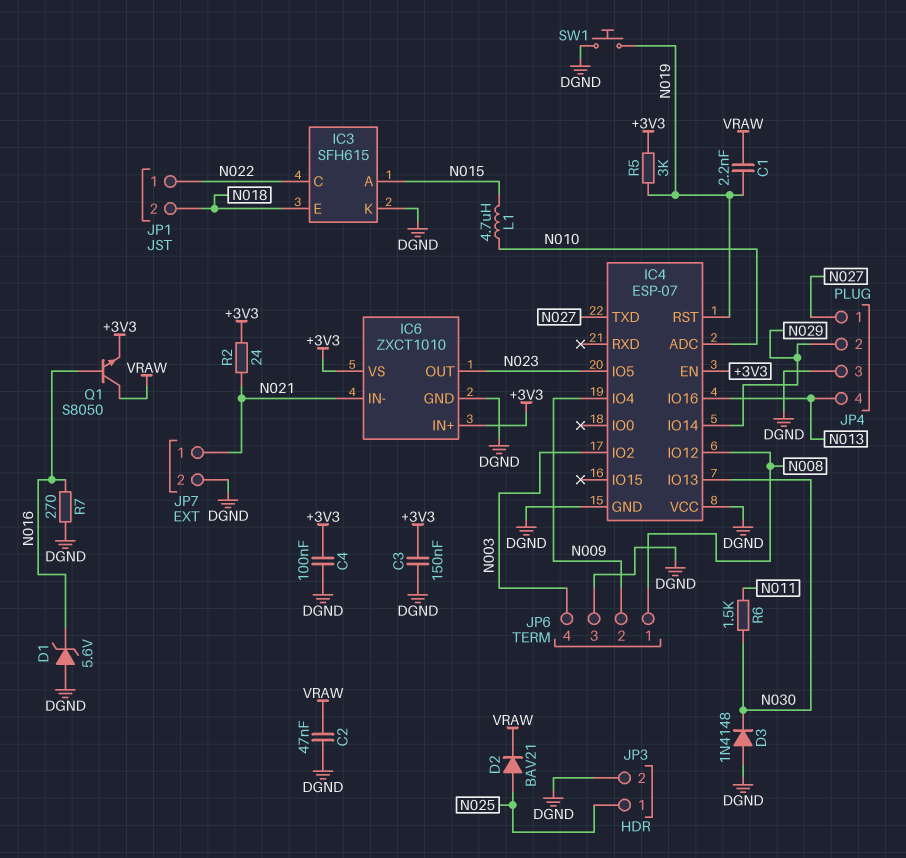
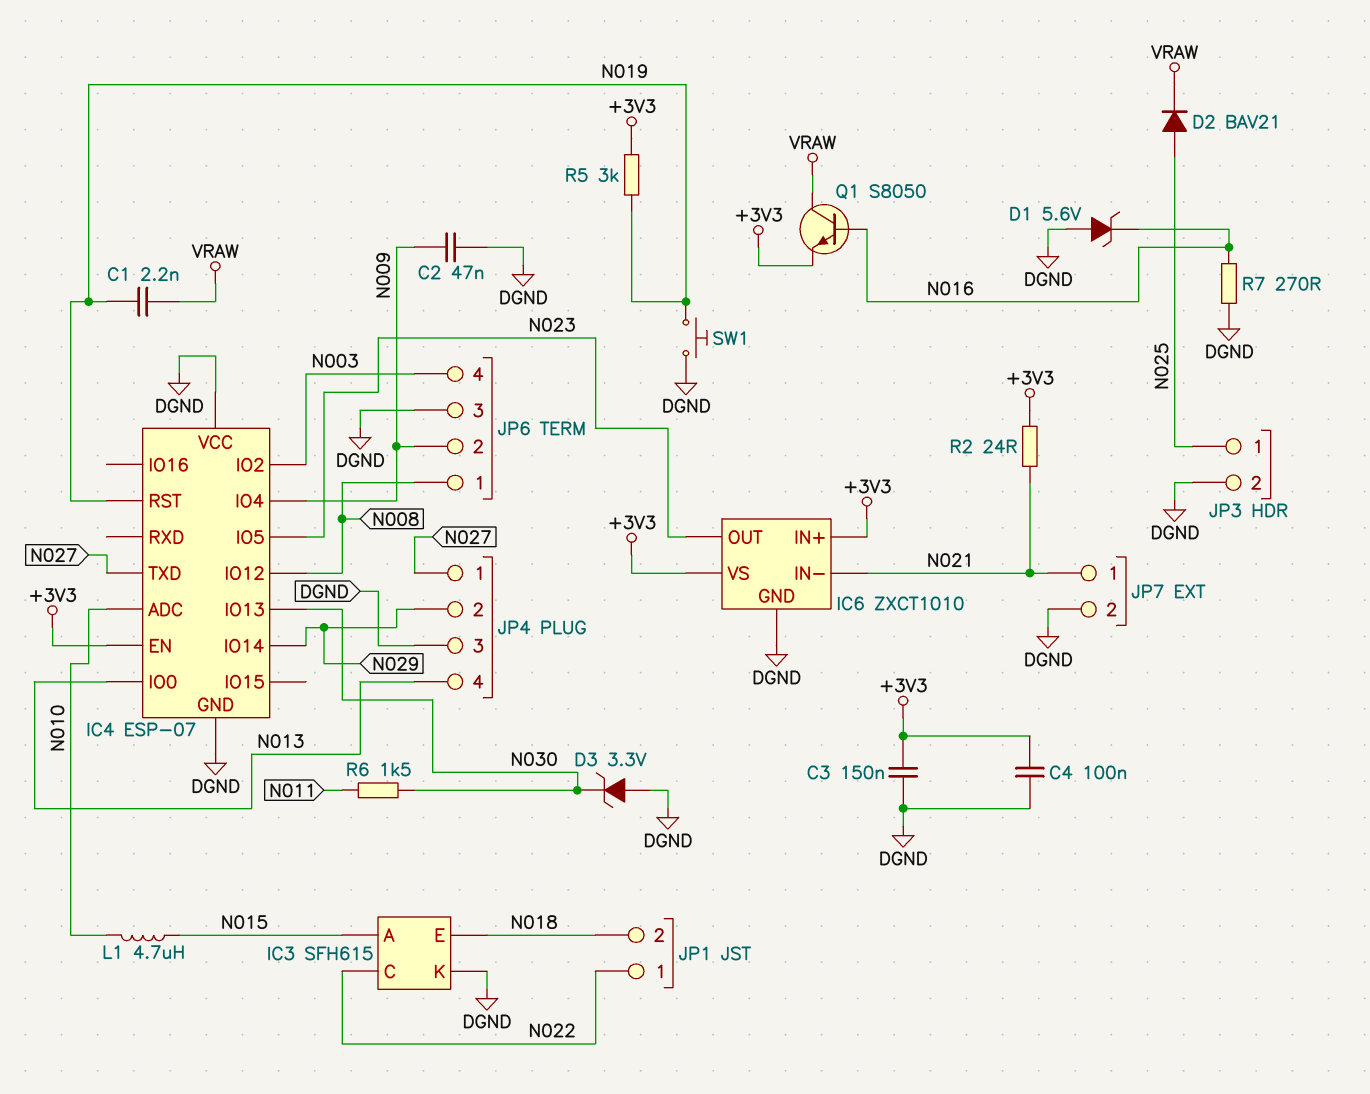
C2: 47nF (DGND, VRAW) -> 47nF (DGND, N009)
D3: diode 1N4148 (A DGND, K N030) -> zener 3.3V (A DGND, K N030)
IC4 pin IO0: none -> N013
IC4 pin IO16: N013 -> none

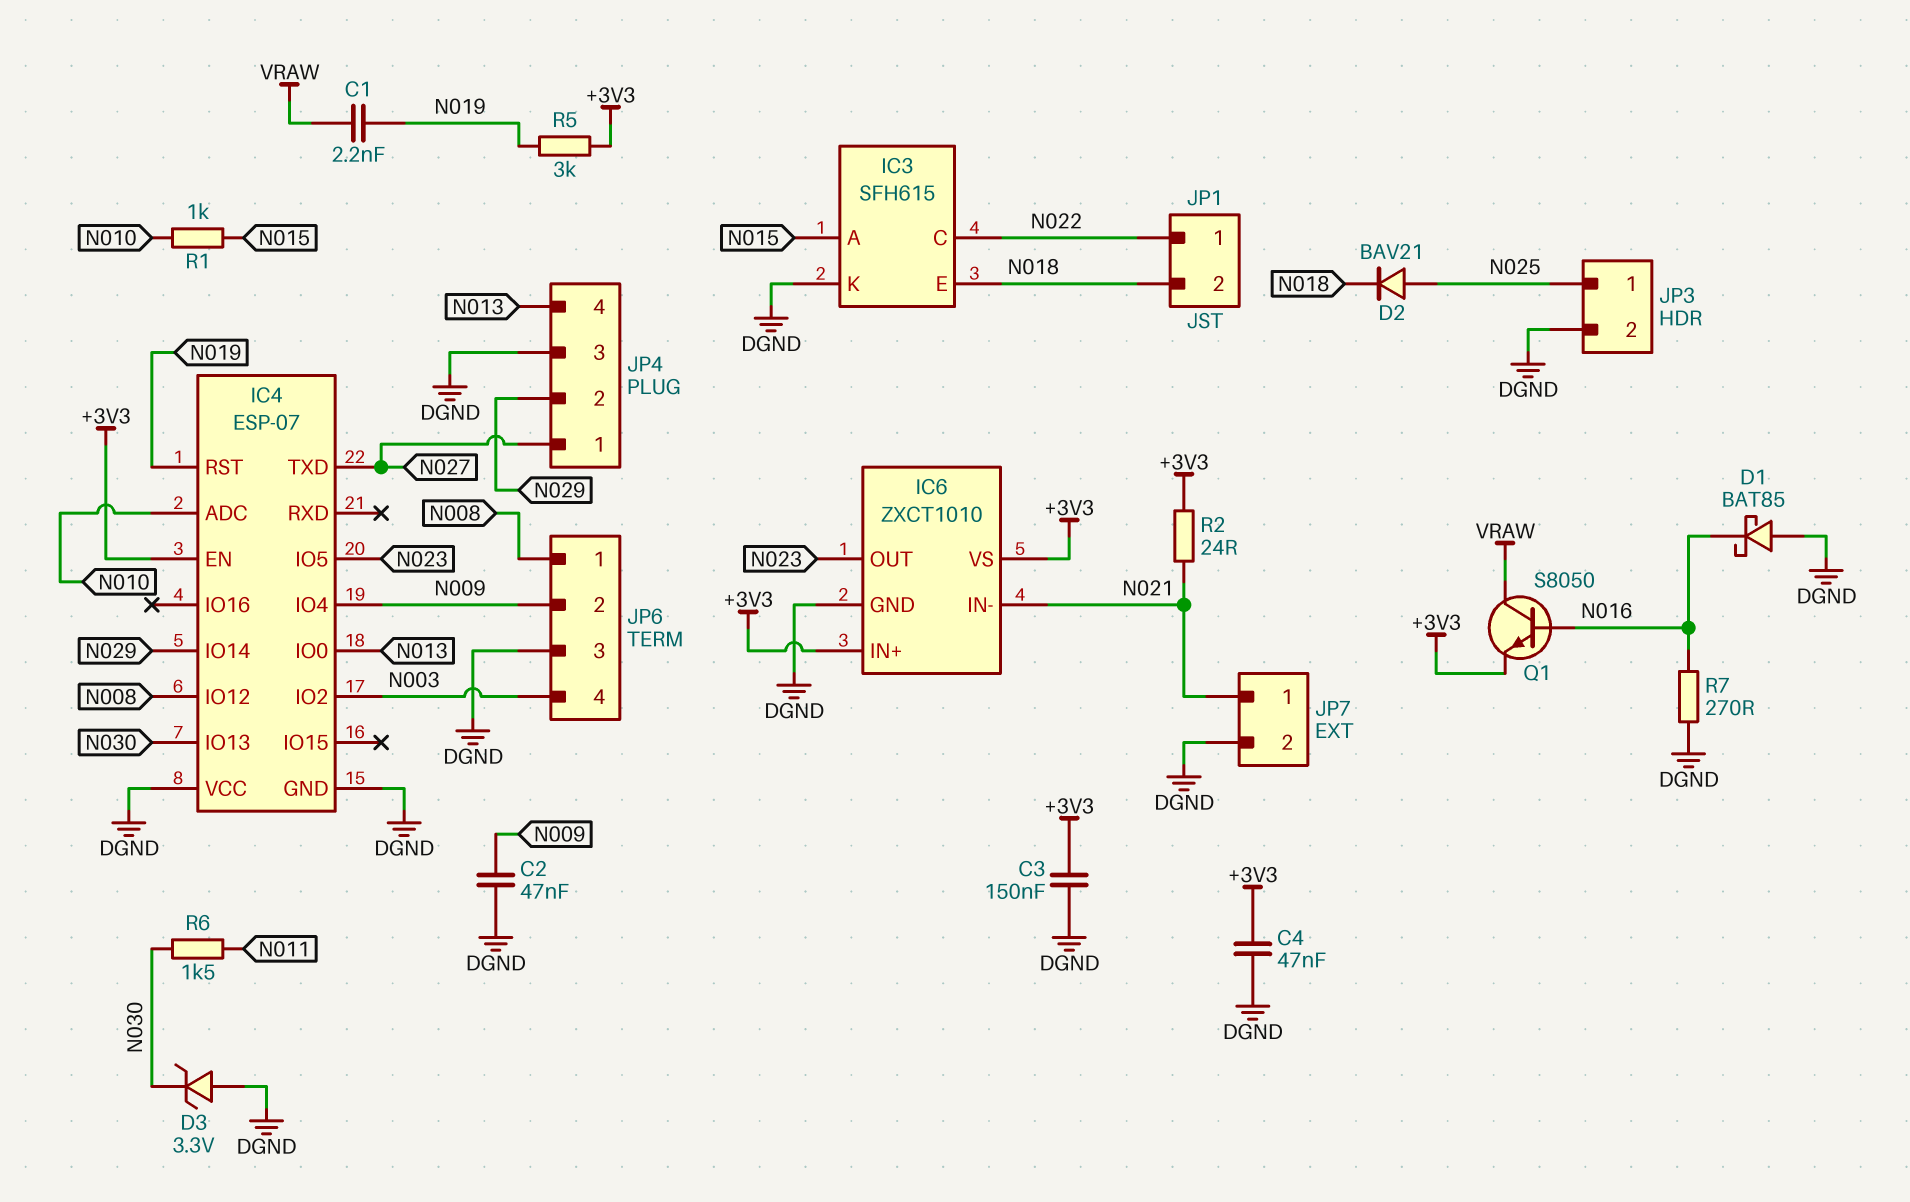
C4: 100nF (+3V3, DGND) -> 47nF (+3V3, DGND)
D1: zener 5.6V (A DGND, K N016) -> schottky BAT85 (A DGND, K N016)
D2: diode BAV21 (A N025, K VRAW) -> diode BAV21 (A N025, K N018)
L1: 4.7uH (N010, N015) -> none
R1: none -> 1k (N010, N015)
SW1: button (DGND, N019) -> none

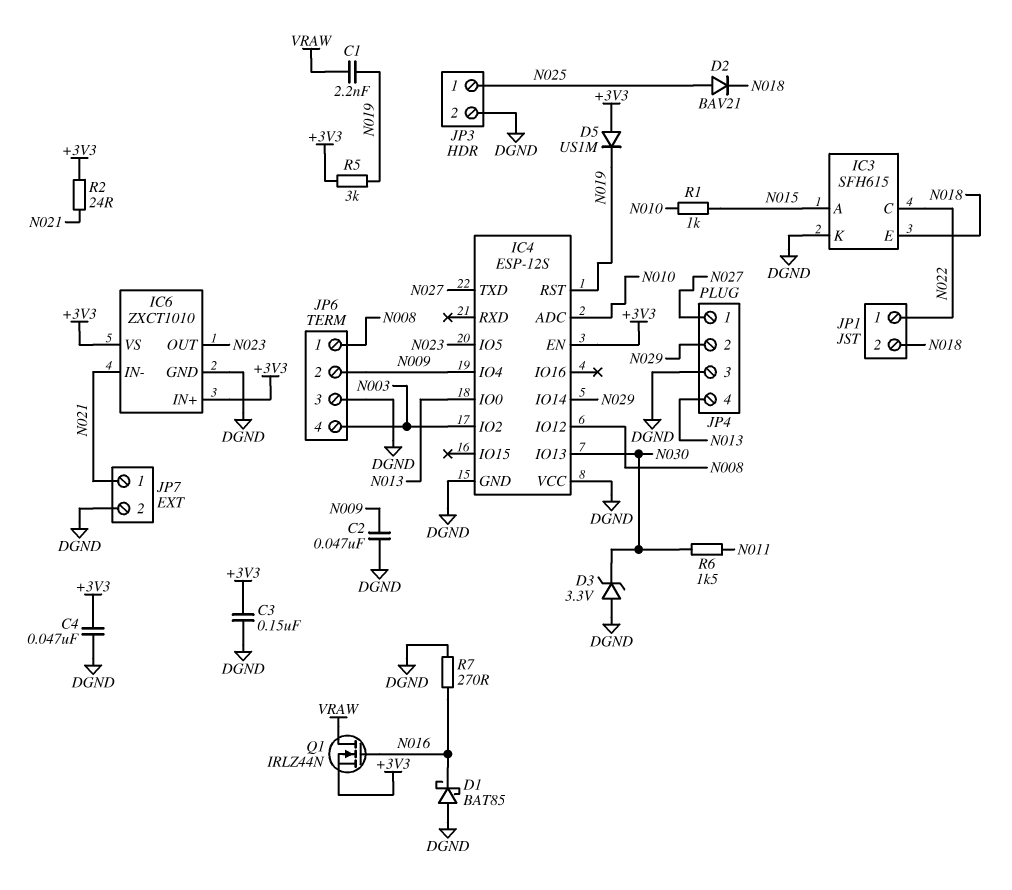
D5: none -> diode US1M (A +3V3, K N019)
IC4: ESP-07 -> ESP-12S
Q1: NPN S8050 (B N016, C VRAW, E +3V3) -> NMOS IRLZ44N (G N016, D VRAW, S +3V3)

